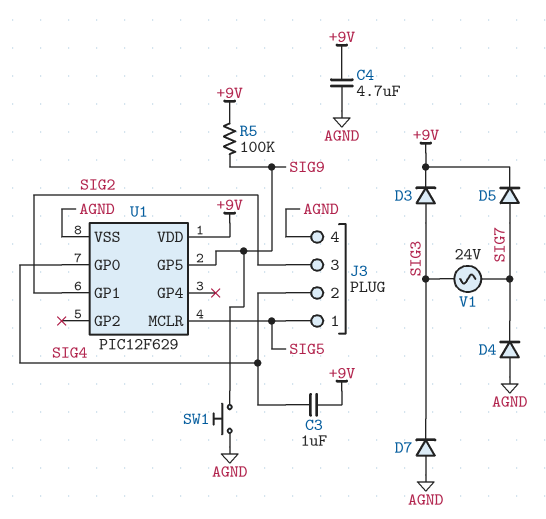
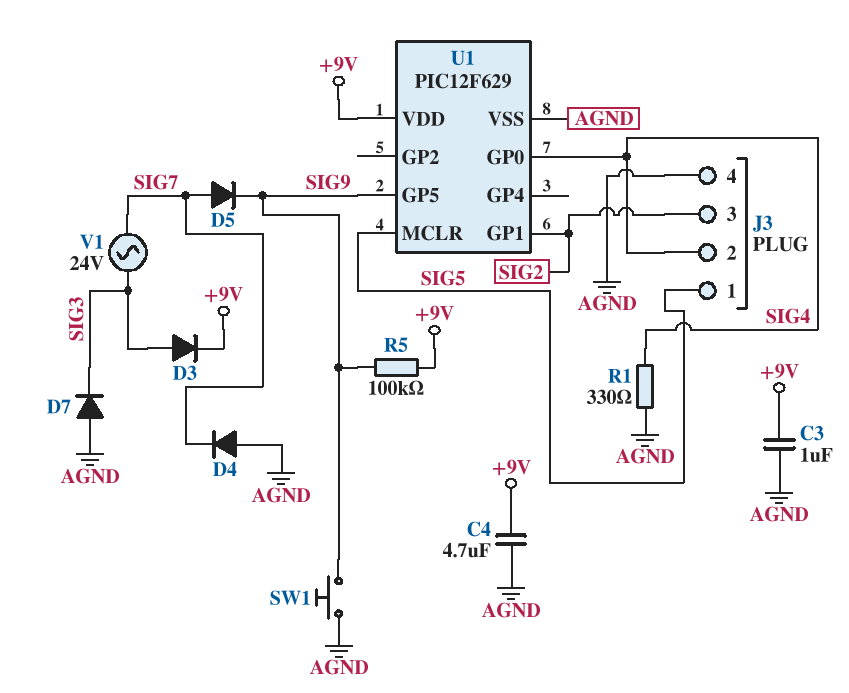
C3: 1uF (+9V, SIG4) -> 1uF (+9V, AGND)
D5: diode (A SIG7, K +9V) -> diode (A SIG7, K SIG9)
R1: none -> 330 (AGND, SIG4)

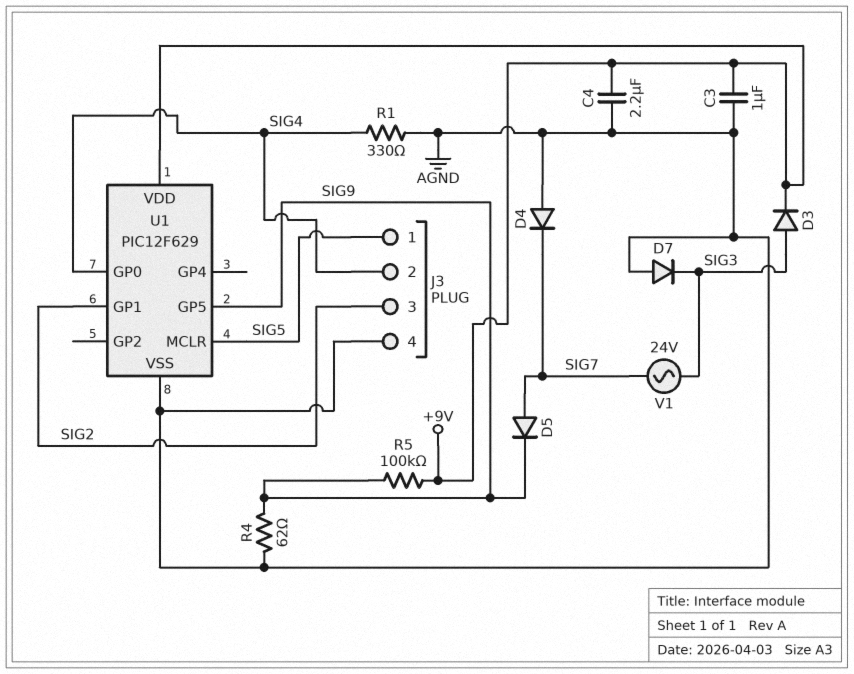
C4: 4.7uF (+9V, AGND) -> 2.2uF (+9V, AGND)
R4: none -> 62 (AGND, SIG9)
SW1: button (AGND, SIG9) -> none

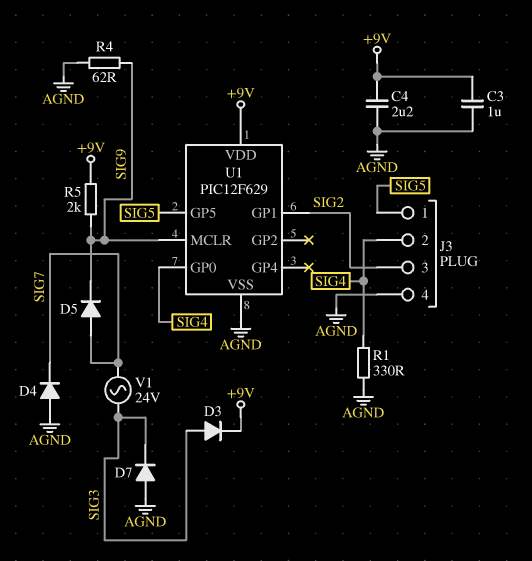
R5: 100k (+9V, SIG9) -> 2k (+9V, SIG9)
U1 pin GP5: SIG9 -> SIG5
U1 pin MCLR: SIG5 -> SIG9

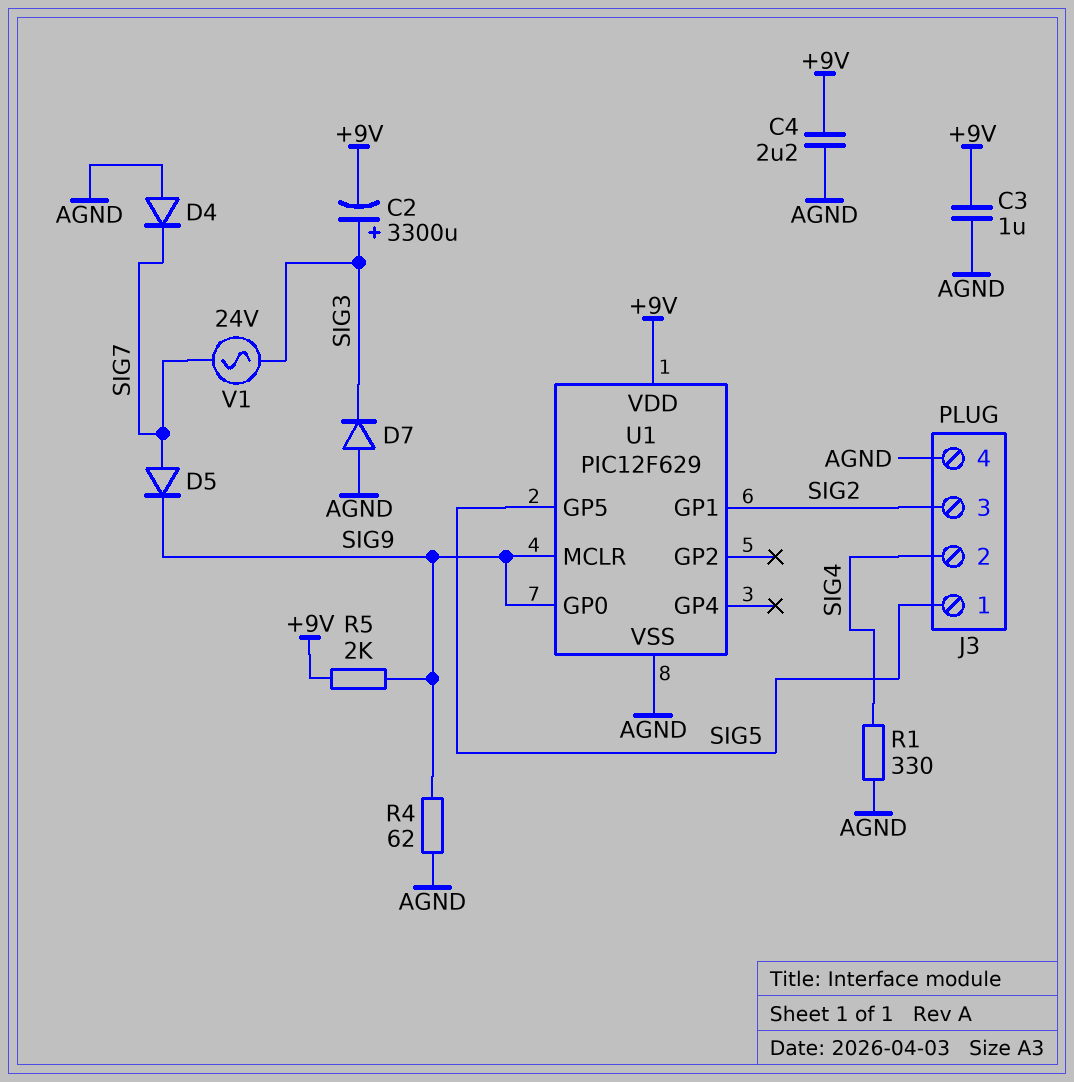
C2: none -> 3300uF (plus SIG3, minus +9V)
D3: diode (A SIG3, K +9V) -> none
U1 pin GP0: SIG4 -> SIG9

